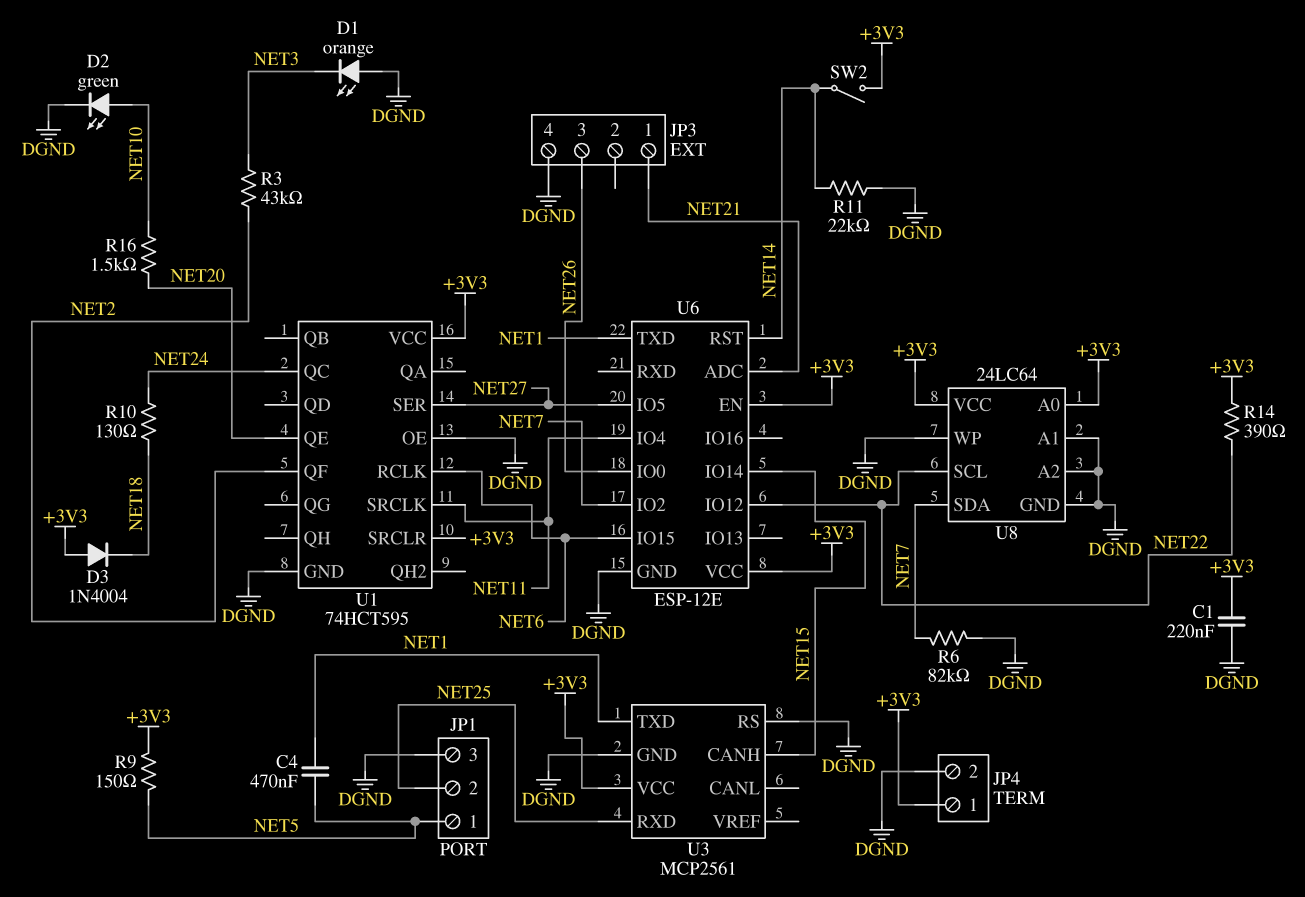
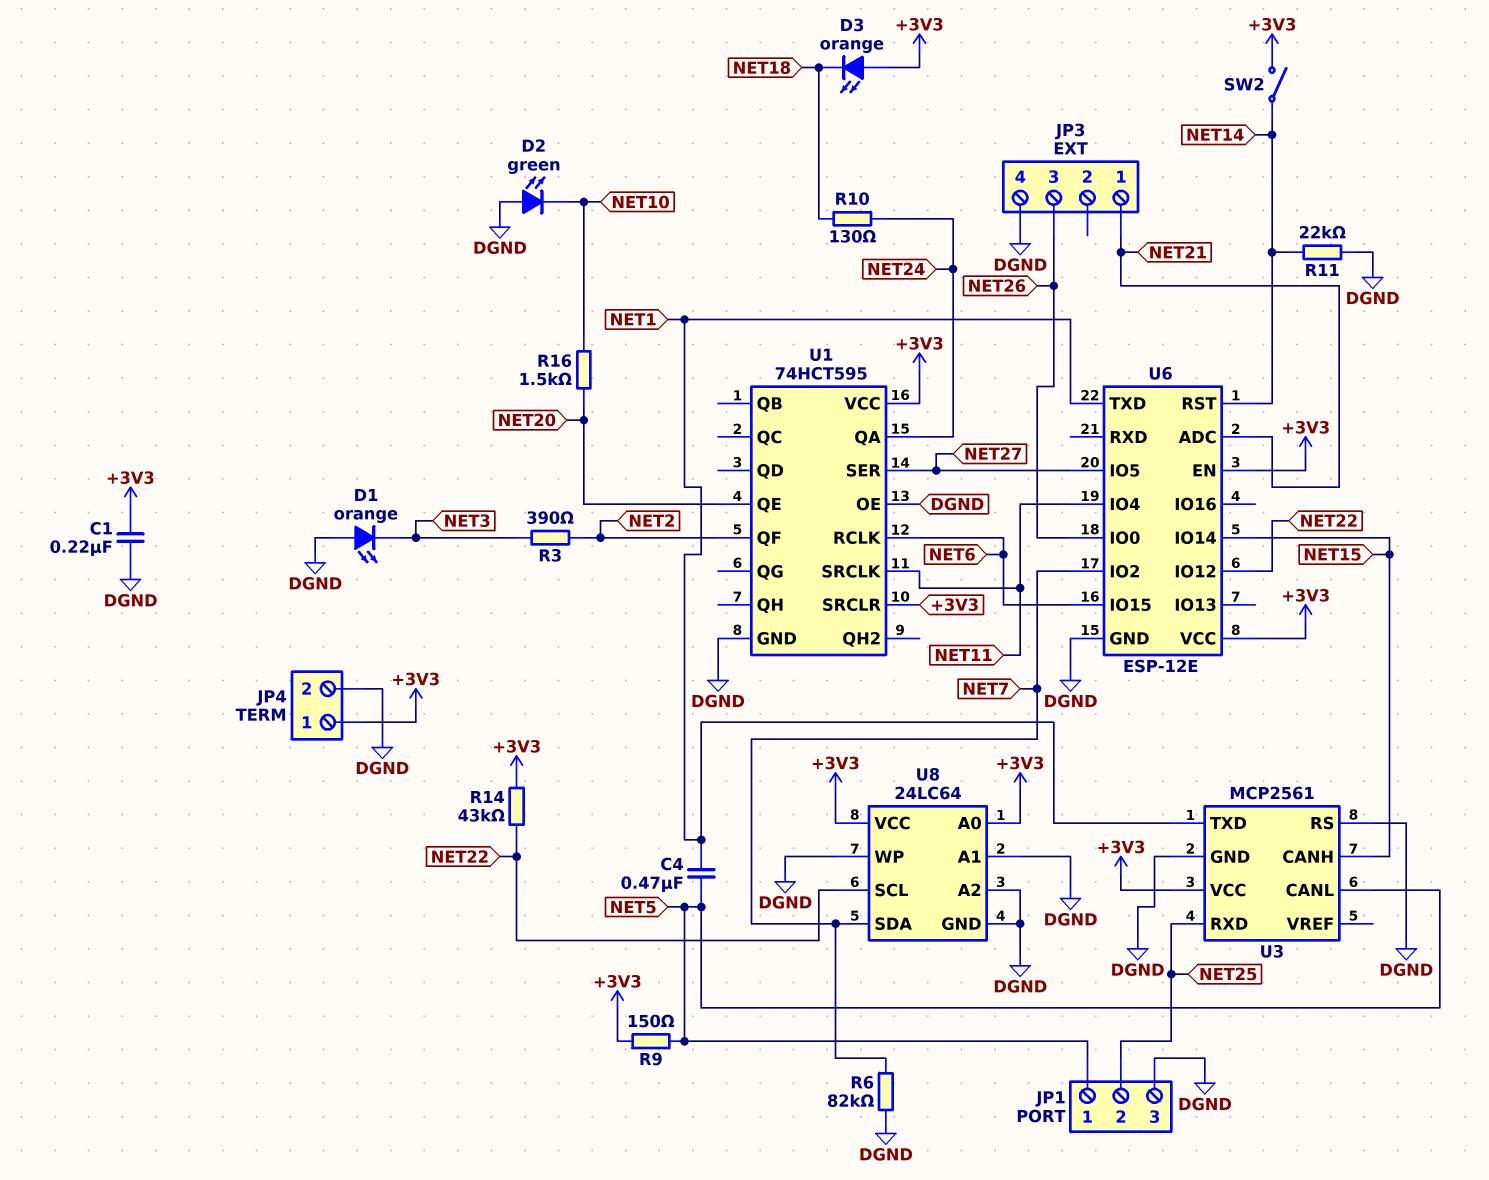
D2: LED green (A NET10, K DGND) -> LED green (A DGND, K NET10)
D3: diode 1N4004 (A +3V3, K NET18) -> LED orange (A +3V3, K NET18)
R3: 43k (NET2, NET3) -> 390 (NET2, NET3)
R14: 390 (+3V3, NET22) -> 43k (+3V3, NET22)
U1 pin QA: none -> NET24
U1 pin QC: NET24 -> none
U3 pin CANL: none -> NET5

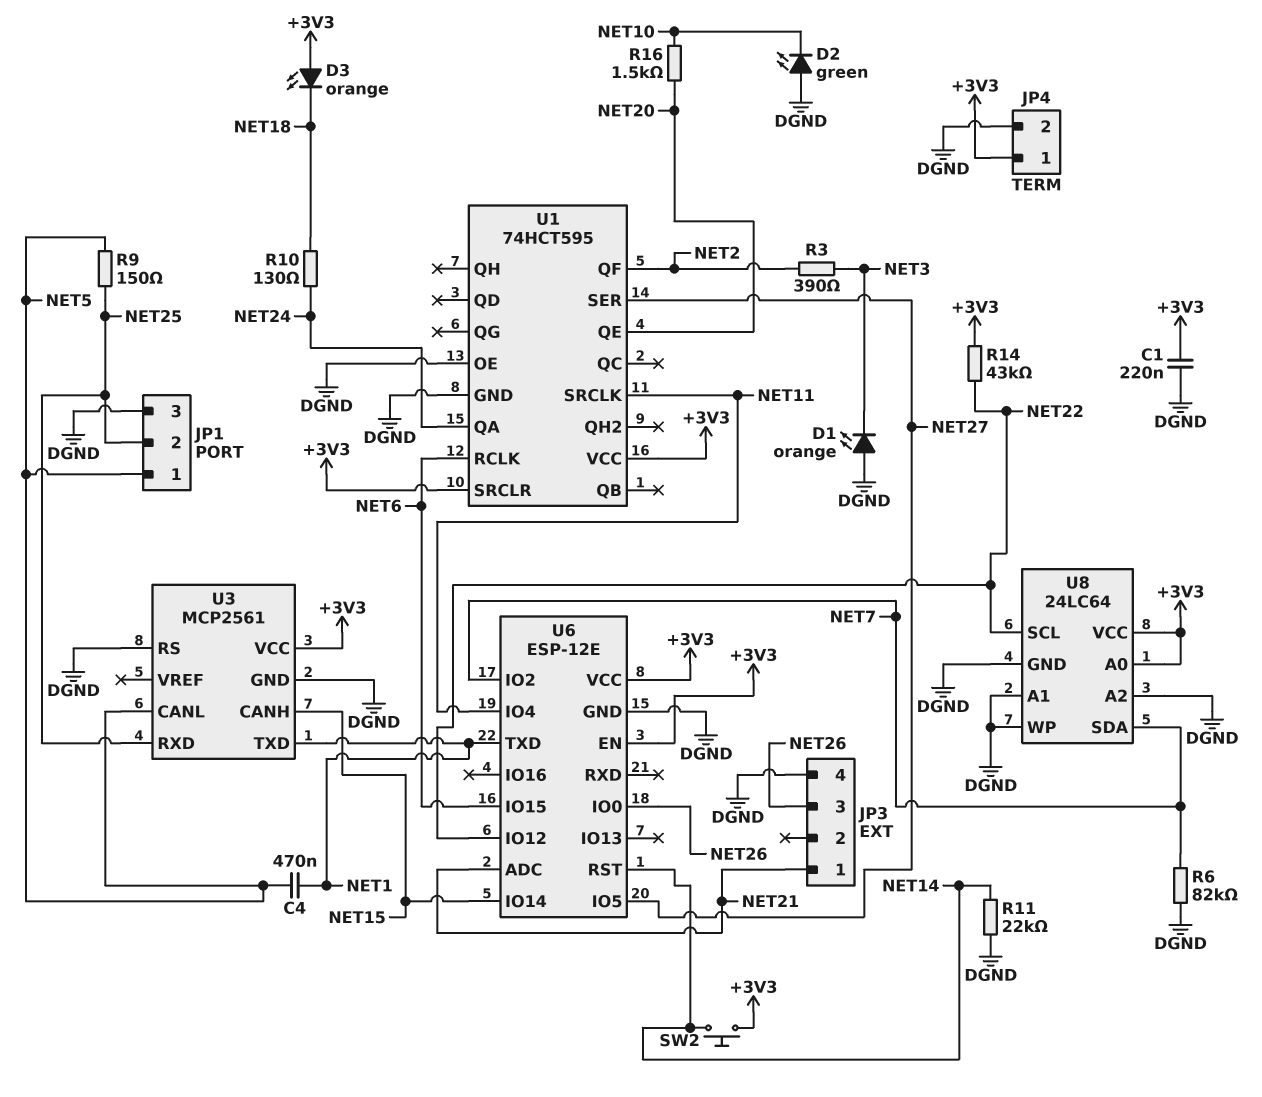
R9: 150 (+3V3, NET5) -> 150 (NET5, NET25)
SW2: switch (+3V3, NET14) -> button (+3V3, NET14)

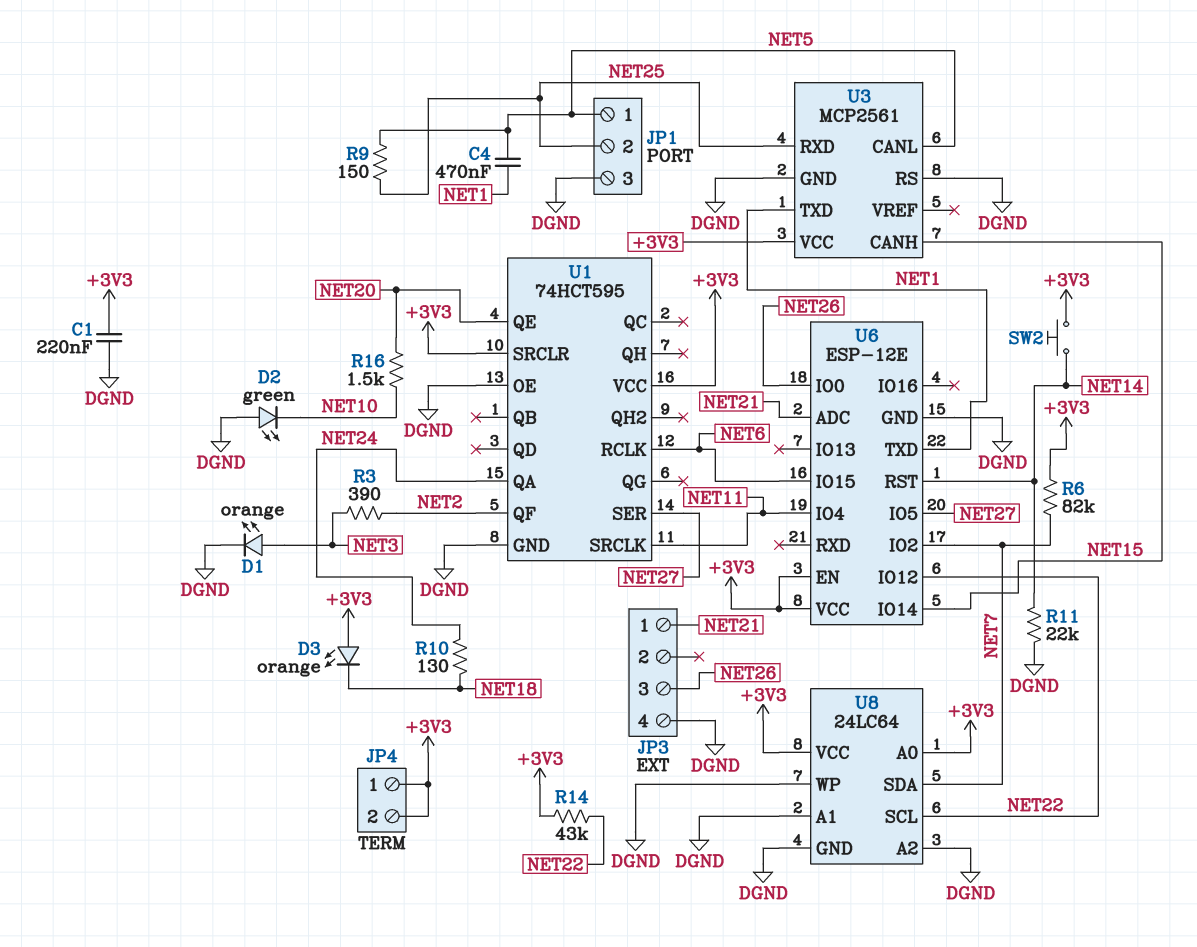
D1: LED orange (A DGND, K NET3) -> LED orange (A NET3, K DGND)
JP4 pin 2: DGND -> +3V3
R6: 82k (DGND, NET7) -> 82k (+3V3, NET7)

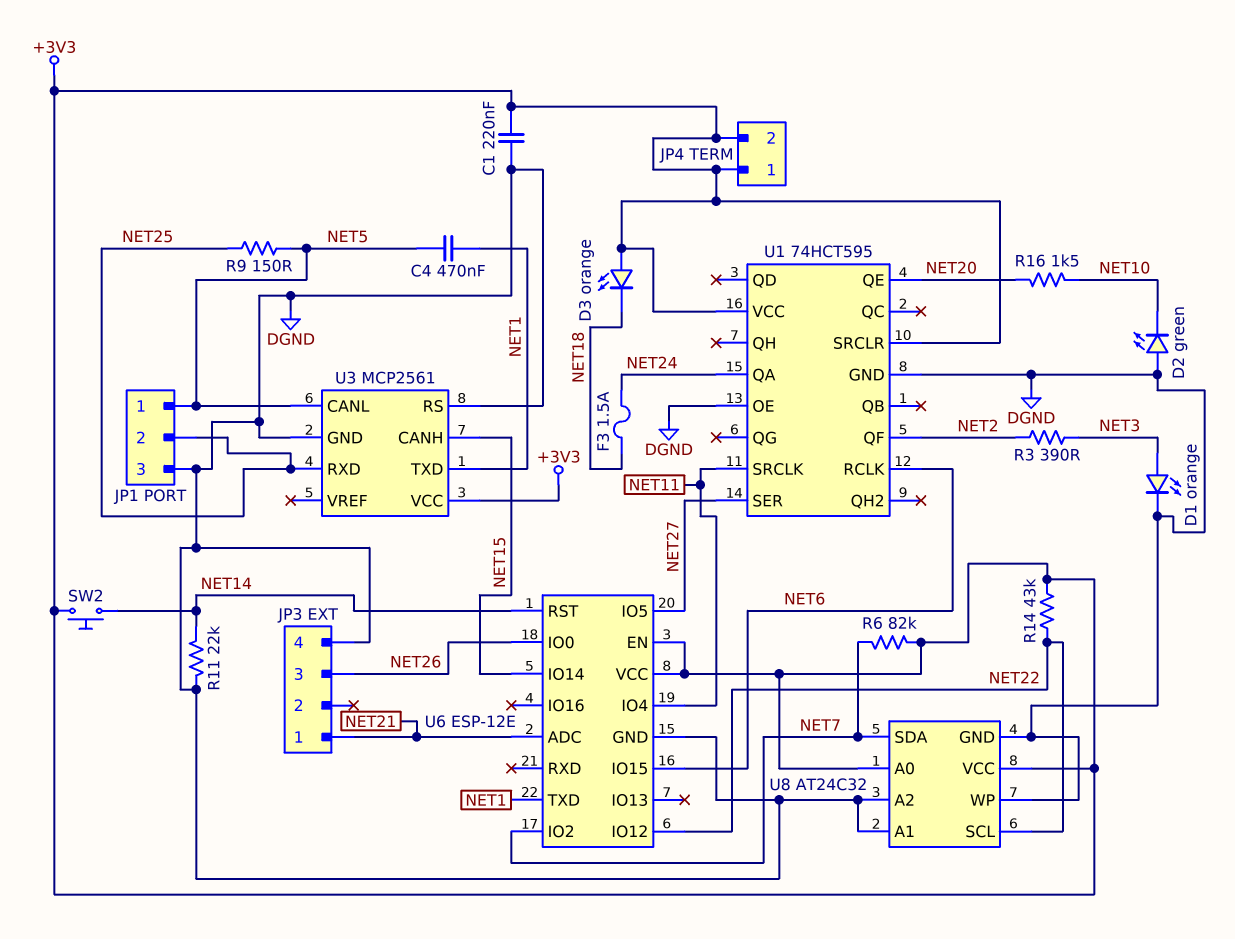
F3: none -> 1.5A (NET18, NET24)
R10: 130 (NET18, NET24) -> none
U8: 24LC64 -> AT24C32

